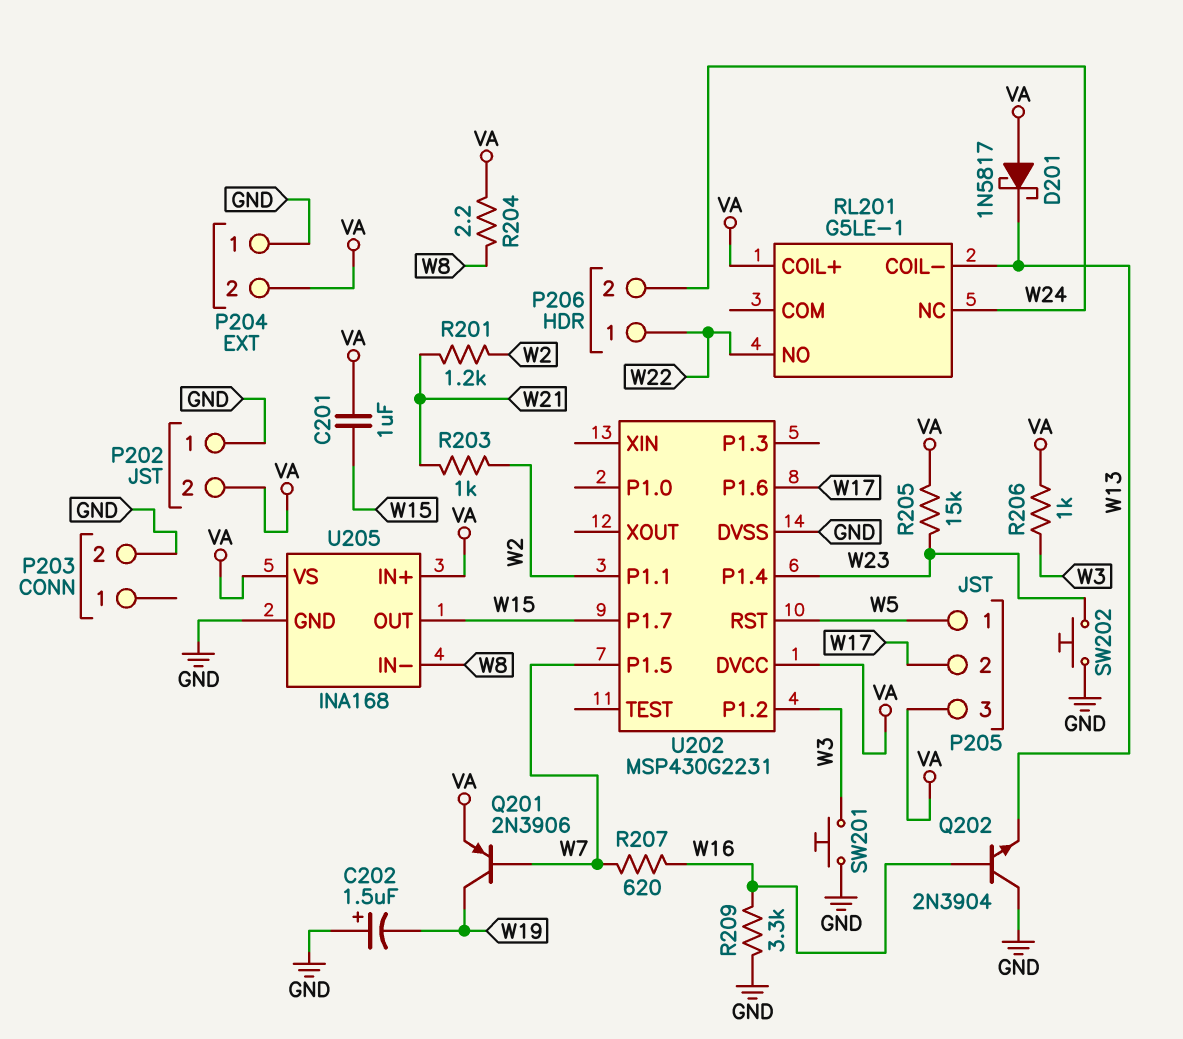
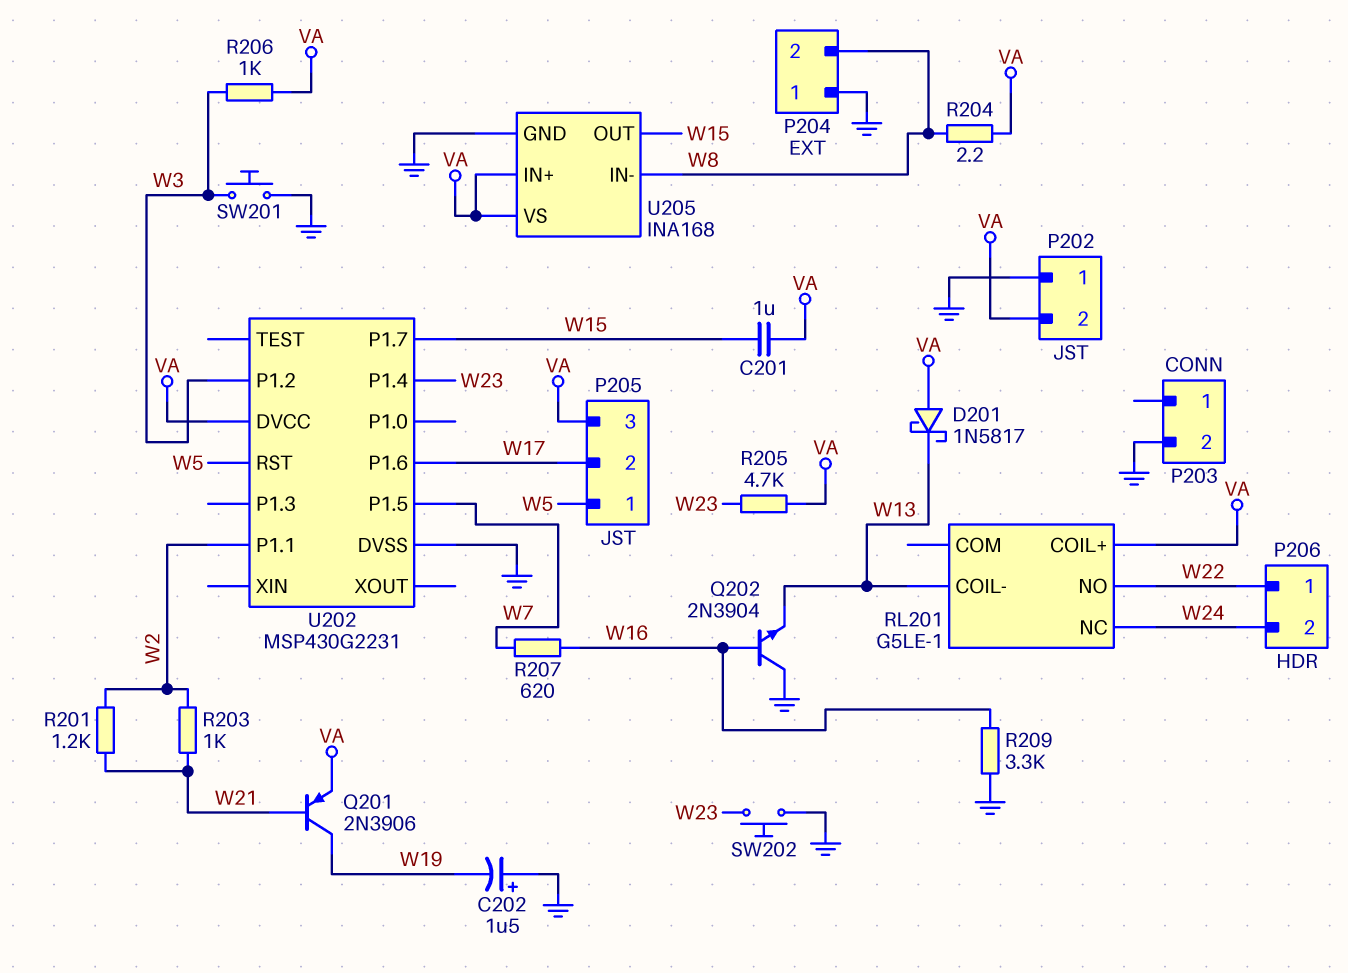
P204 pin 2: VA -> W8
Q201: PNP 2N3906 (B W7, C W19, E VA) -> PNP 2N3906 (B W21, C W19, E VA)
R205: 15k (VA, W23) -> 4.7k (VA, W23)

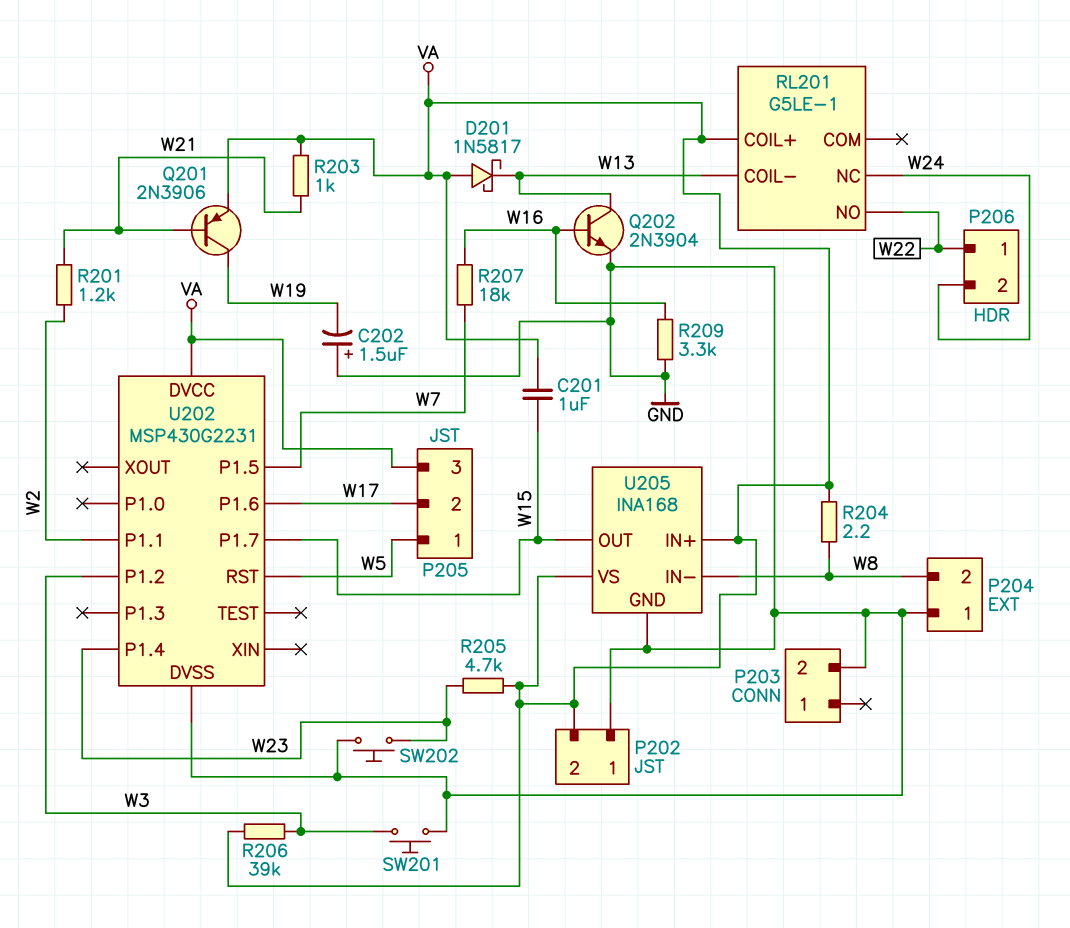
Q202: NPN 2N3904 (B W16, C GND, E W13) -> NPN 2N3904 (B W16, C W13, E GND)
R203: 1k (W2, W21) -> 1k (VA, W21)
R206: 1k (VA, W3) -> 39k (VA, W3)
R207: 620 (W7, W16) -> 18k (W7, W16)

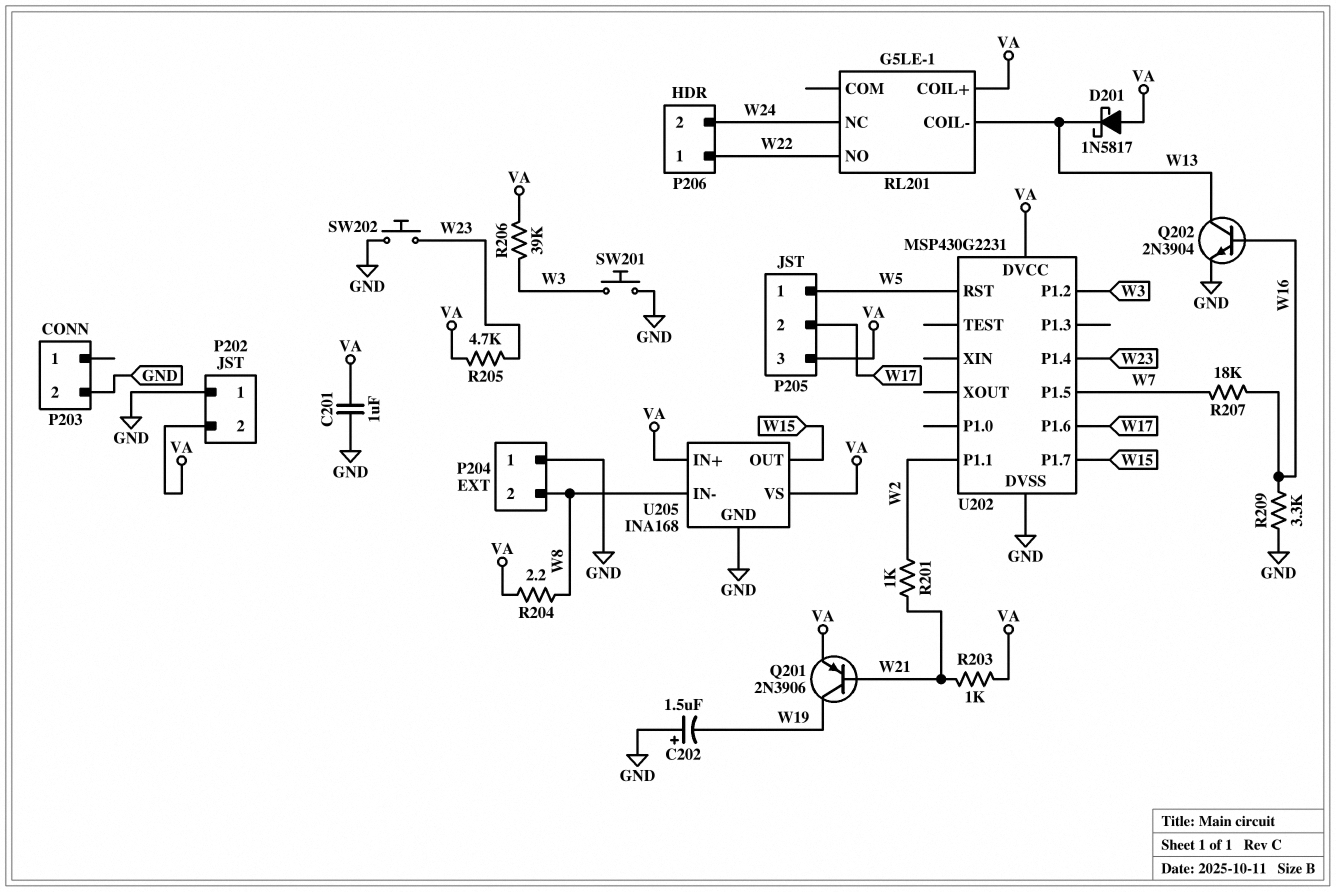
C201: 1uF (VA, W15) -> 1uF (GND, VA)
R201: 1.2k (W2, W21) -> 1k (W2, W21)

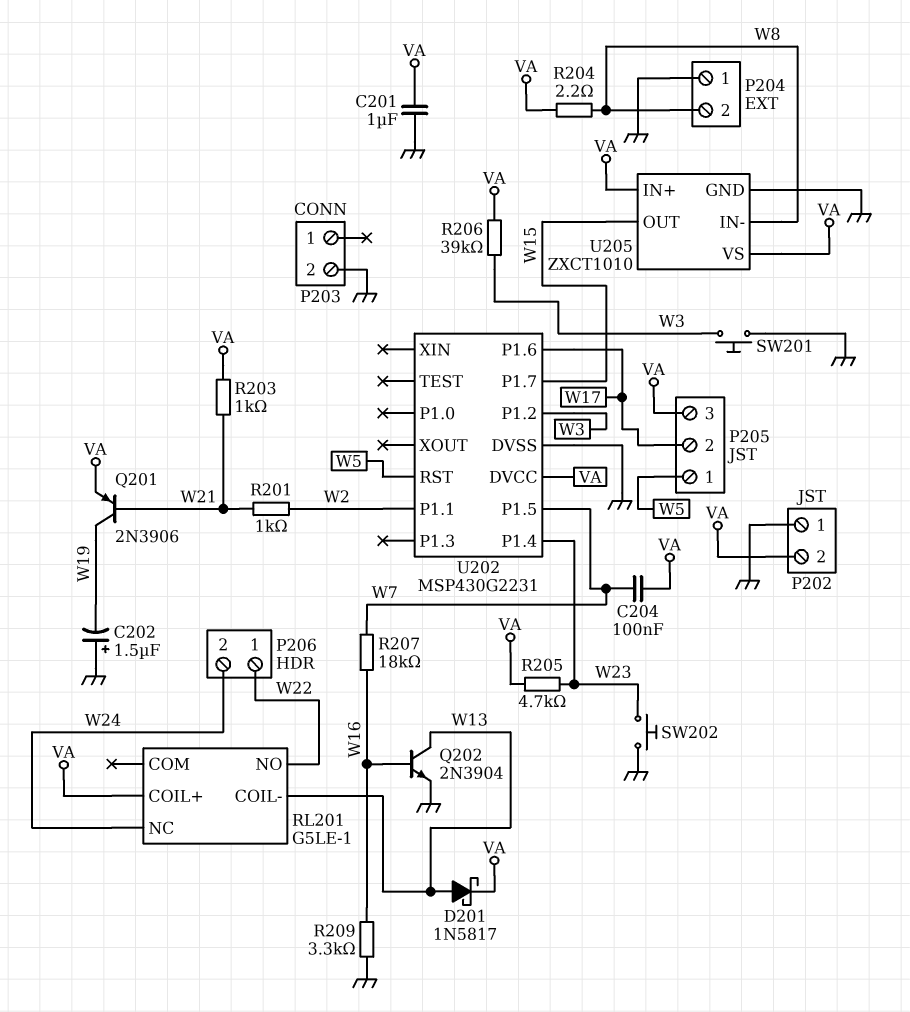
C204: none -> 100nF (VA, W7)
D201: schottky 1N5817 (A VA, K W13) -> schottky 1N5817 (A W13, K VA)
U205: INA168 -> ZXCT1010

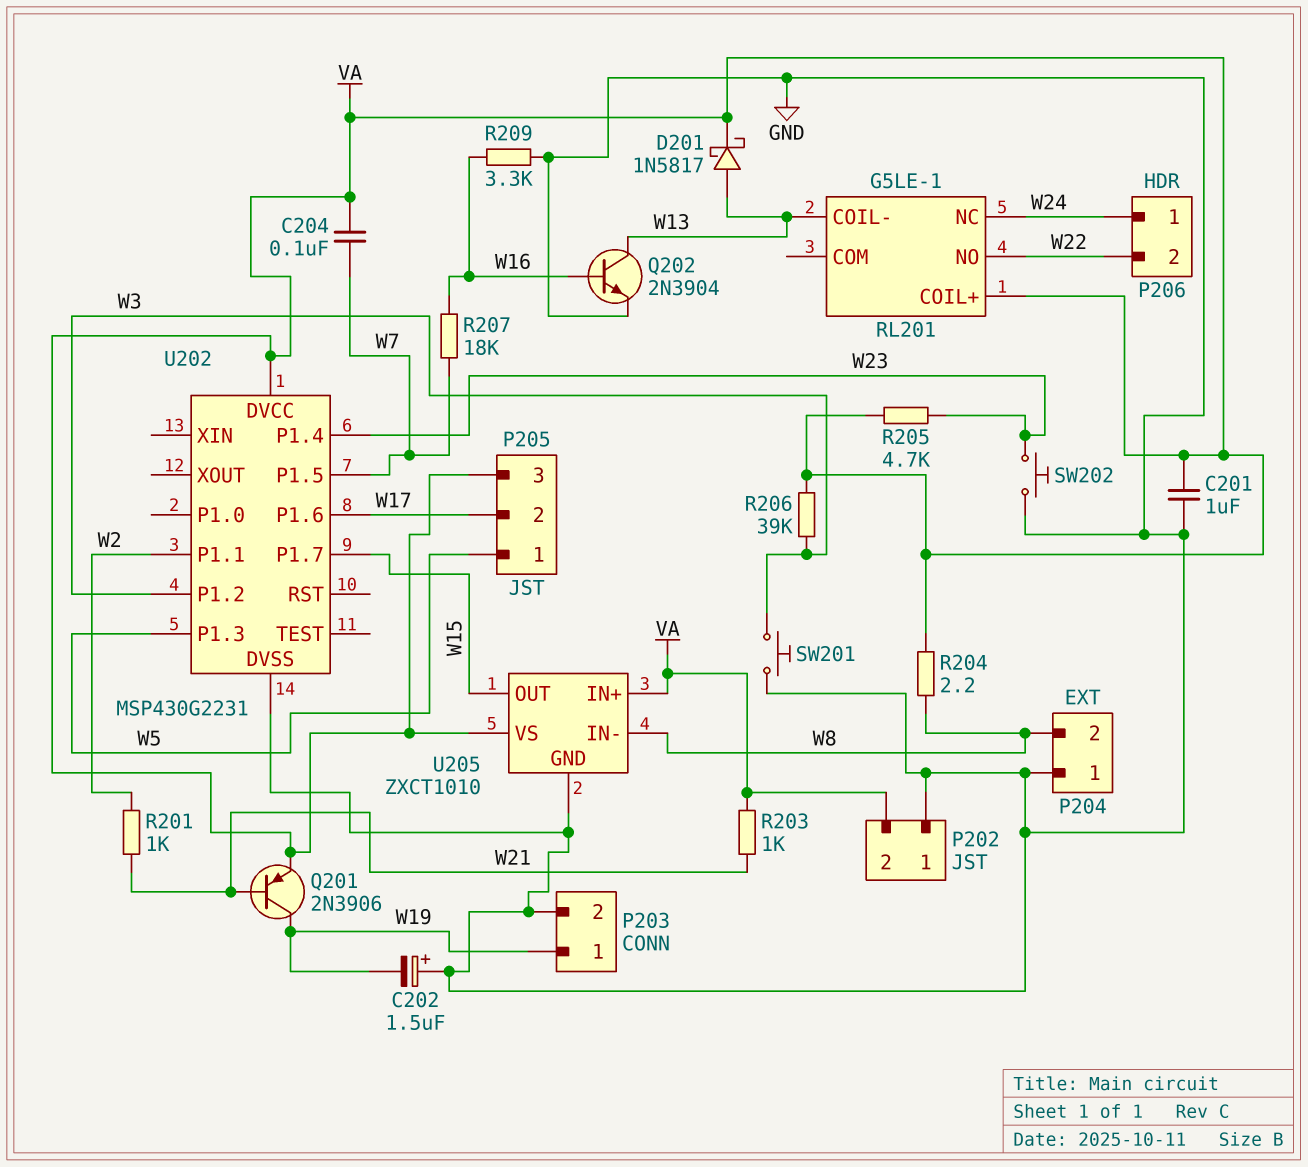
P203 pin 1: none -> W19
P206 pin 1: W22 -> W24
P206 pin 2: W24 -> W22
U202 pin P1.3: none -> W5
U202 pin RST: W5 -> none

